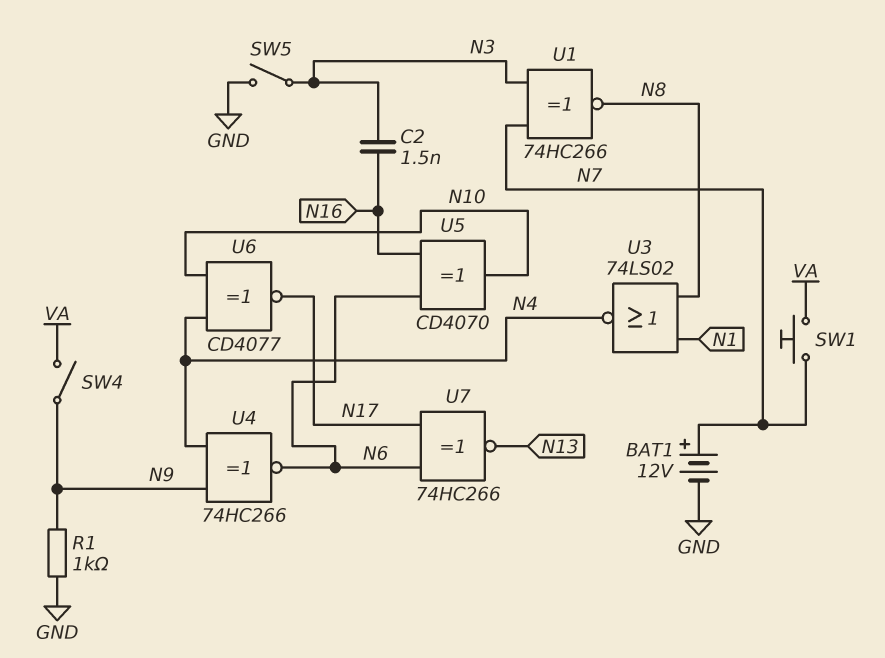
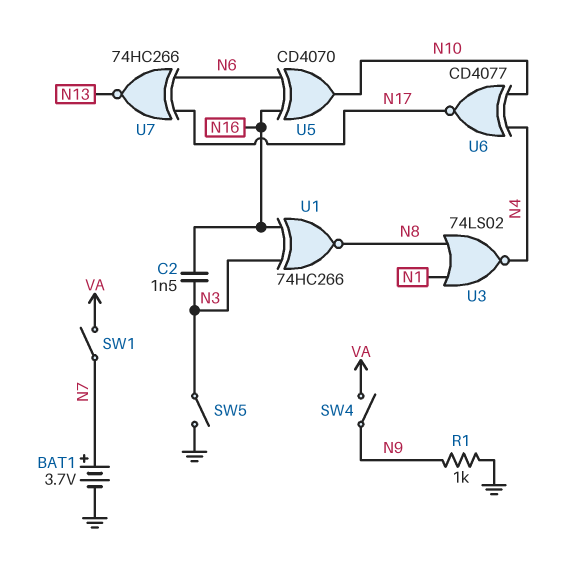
BAT1: 12V (plus N7, minus GND) -> 3.7V (plus N7, minus GND)
SW1: button (N7, VA) -> switch (N7, VA)
U1: XNOR 74HC266 (in N3, in N7, out N8) -> XNOR 74HC266 (in N3, in N16, out N8)
U4: XNOR 74HC266 (in N4, in N9, out N6) -> none

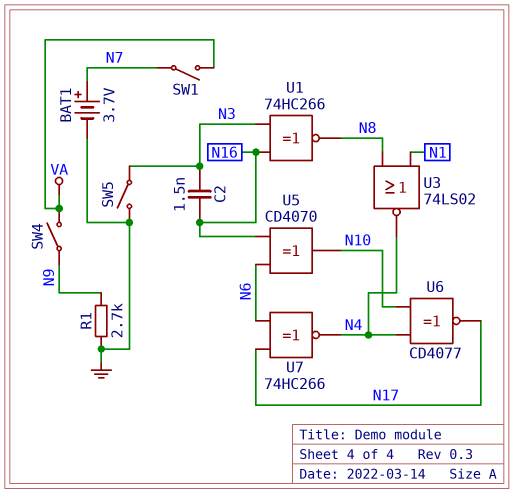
R1: 1k (GND, N9) -> 2.7k (GND, N9)
U7: XNOR 74HC266 (in N6, in N17, out N13) -> XNOR 74HC266 (in N6, in N17, out N4)

